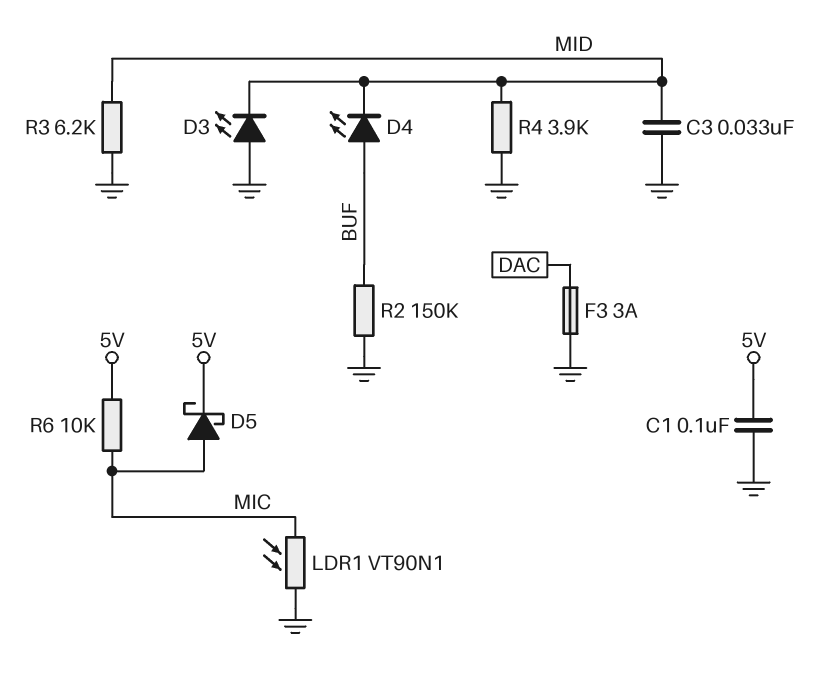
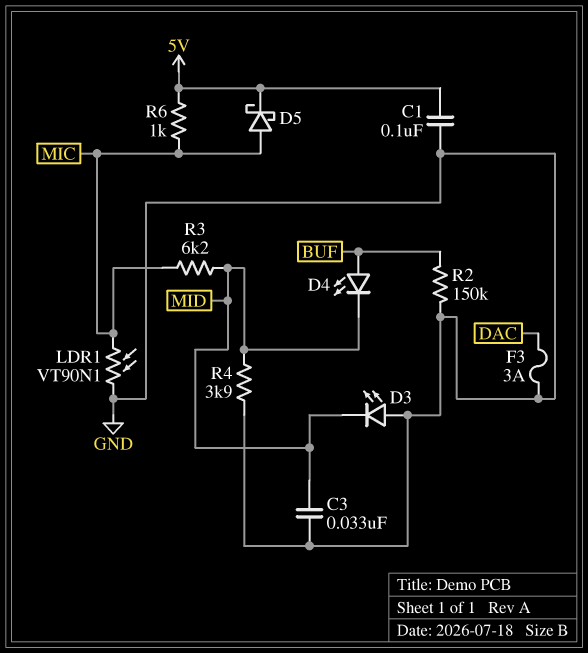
R3: 6.2k (GND, MID) -> 6.2k (MIC, MID)
R6: 10k (5V, MIC) -> 1k (5V, MIC)

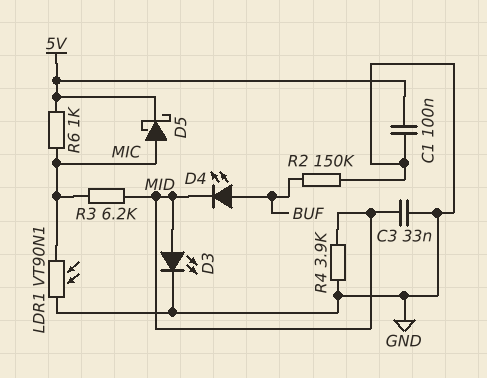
D3: LED (A GND, K MID) -> LED (A MID, K GND)
F3: 3A (DAC, GND) -> none

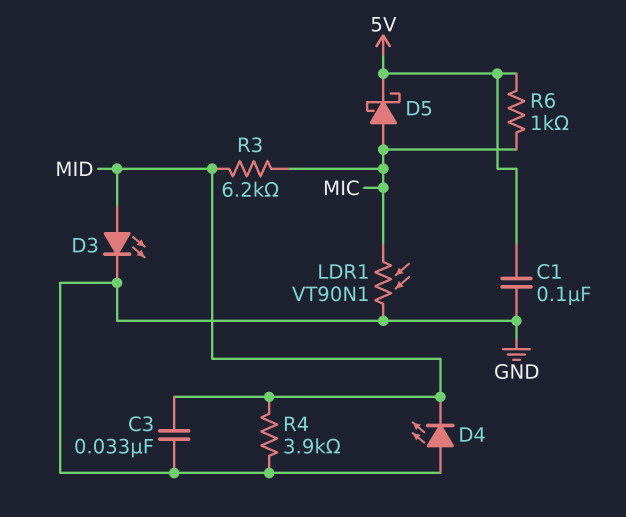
D4: LED (A BUF, K MID) -> LED (A GND, K MID)
R2: 150k (BUF, GND) -> none

